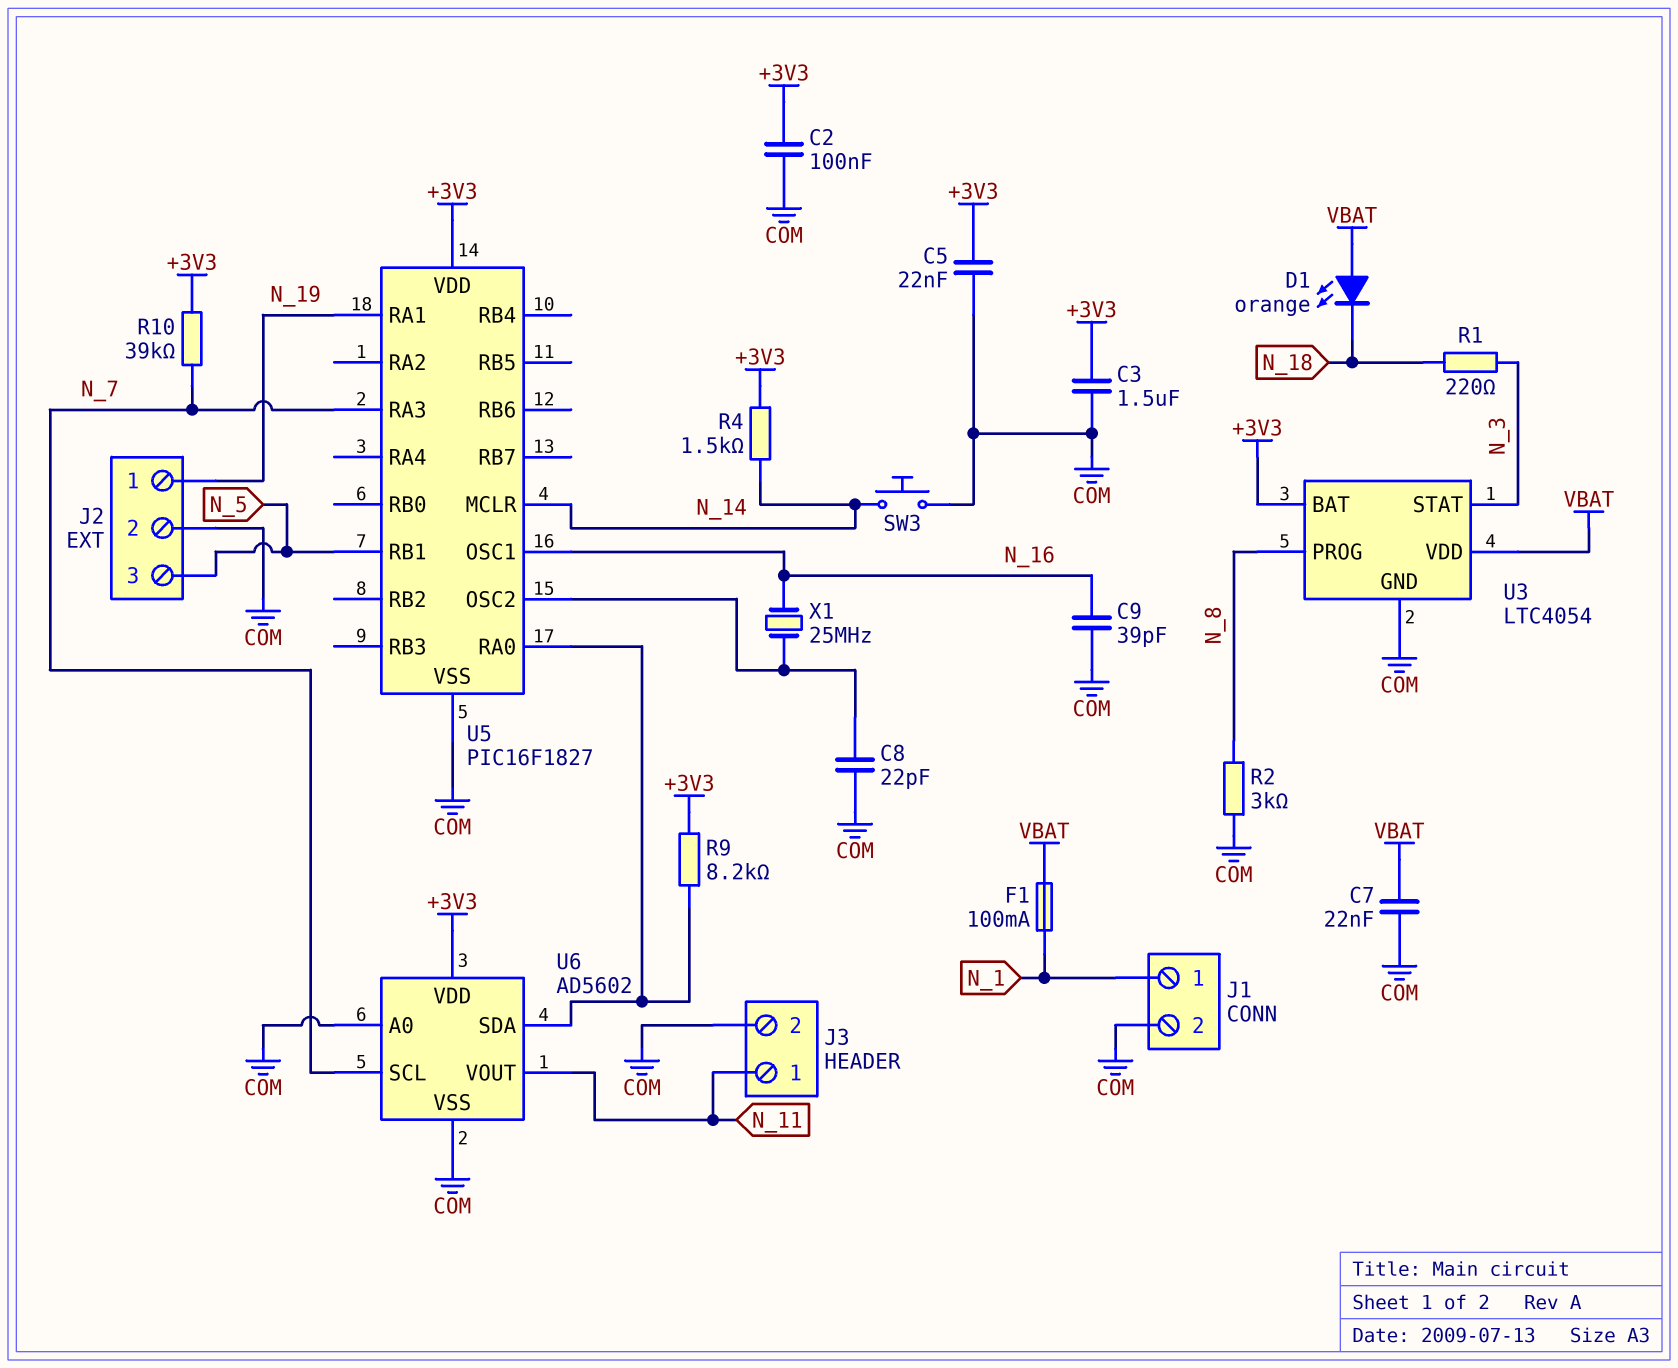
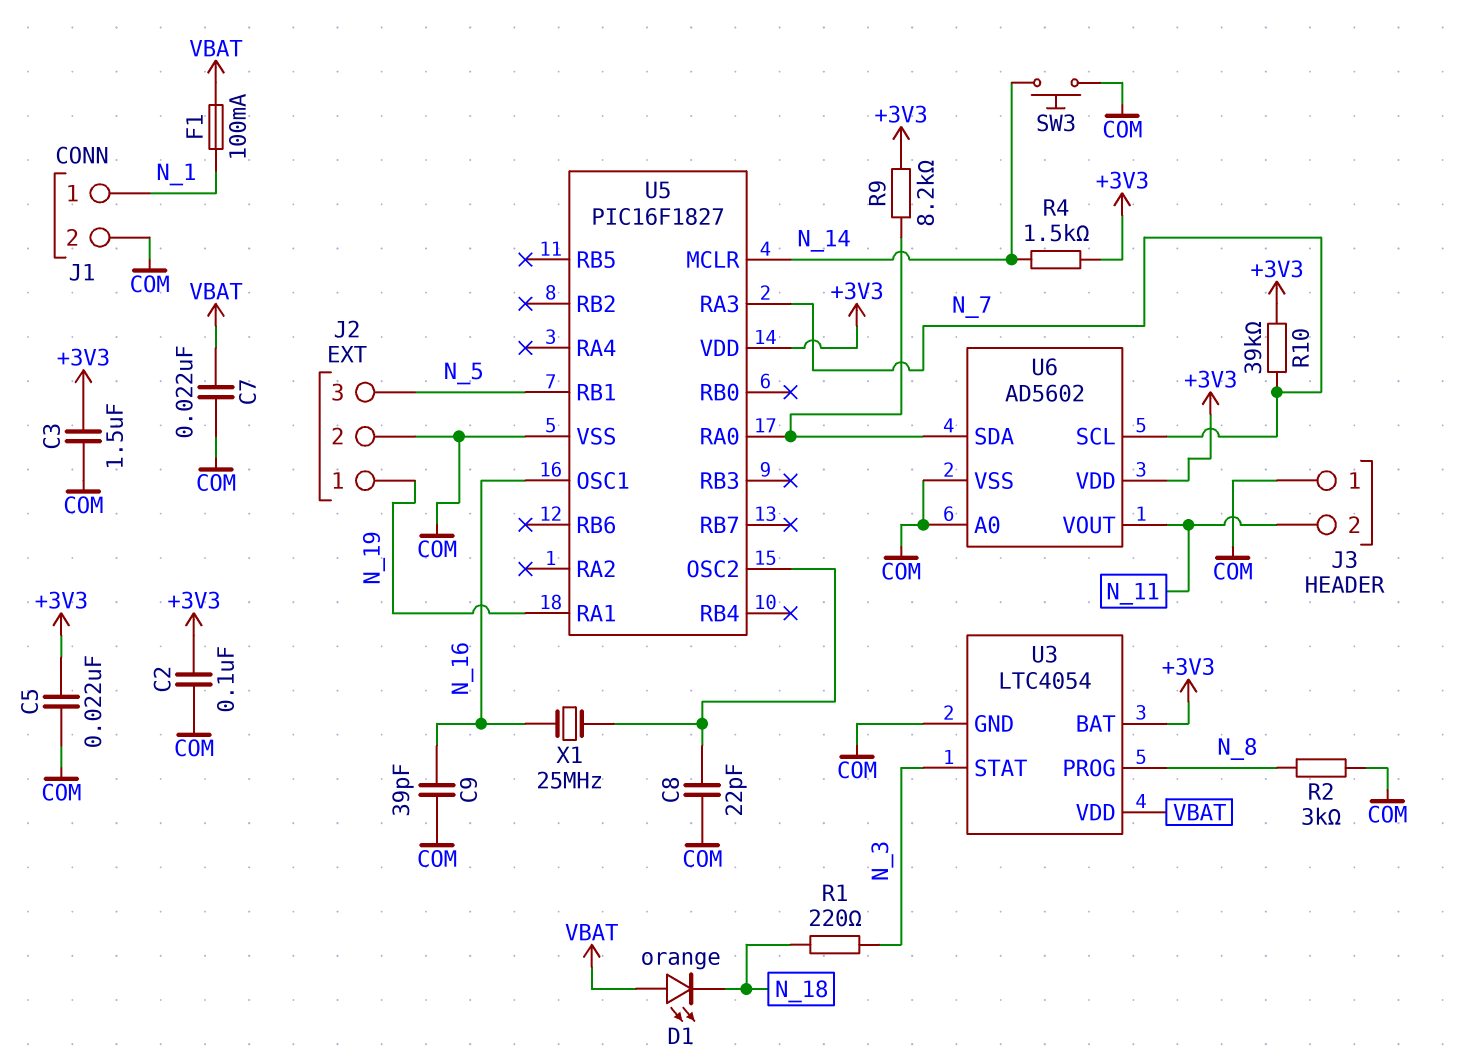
J3 pin 1: N_11 -> COM
J3 pin 2: COM -> N_11

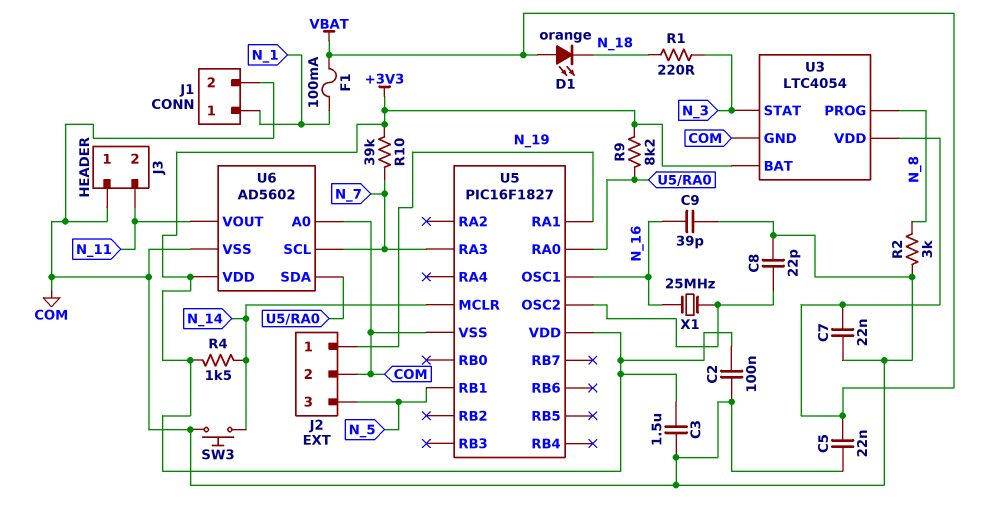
C5: 22nF (+3V3, COM) -> 22nF (COM, VBAT)

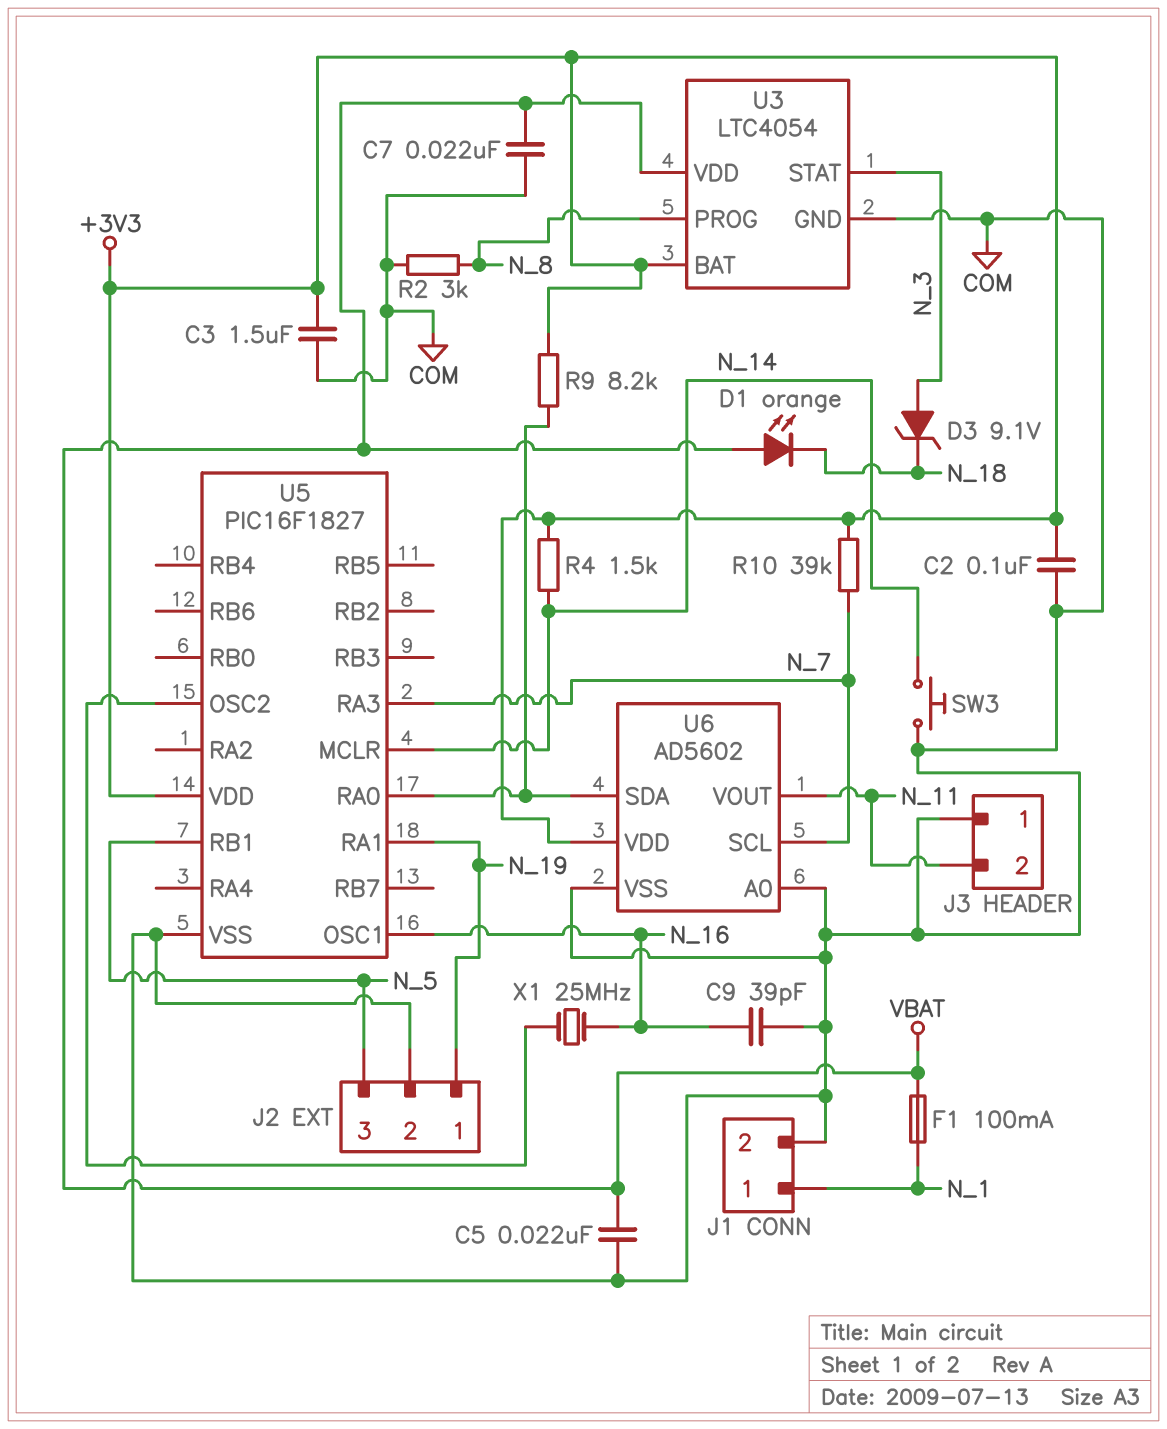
C8: 22pF (COM, U5/OSC2) -> none
D3: none -> zener 9.1V (A N_3, K N_18)
R1: 220 (N_3, N_18) -> none

